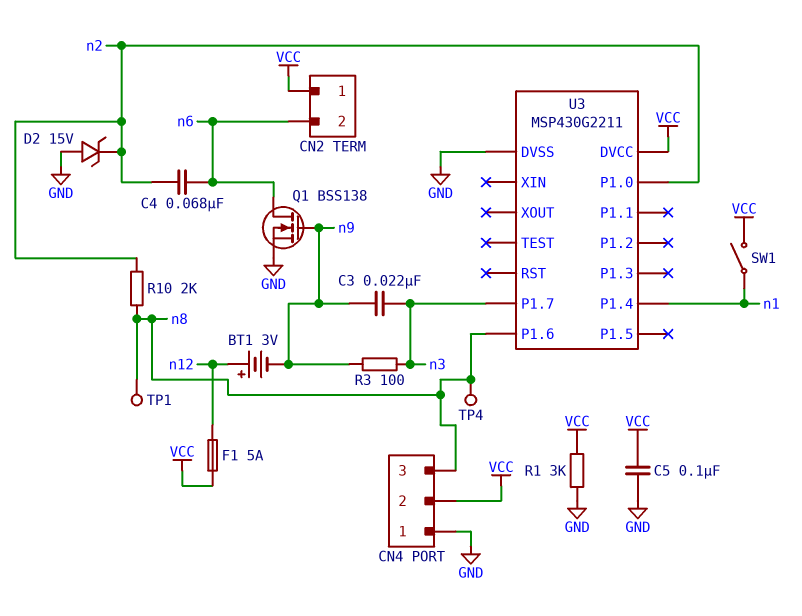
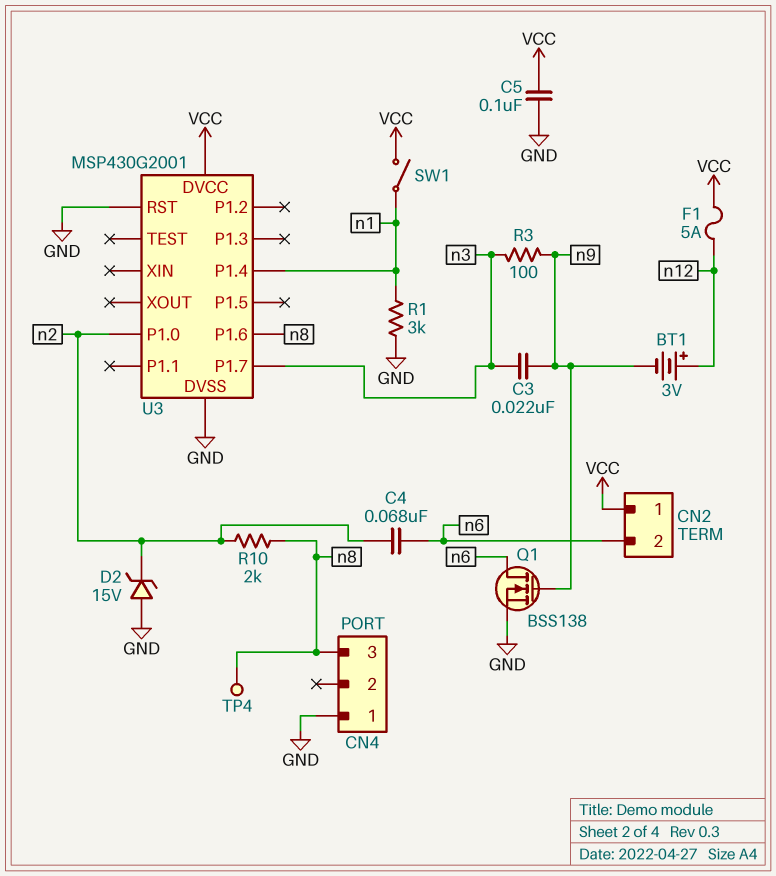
CN4 pin 2: VCC -> none
R1: 3k (GND, VCC) -> 3k (GND, n1)
TP1: test point (n8) -> none
U3: MSP430G2211 -> MSP430G2001
U3 pin RST: none -> GND

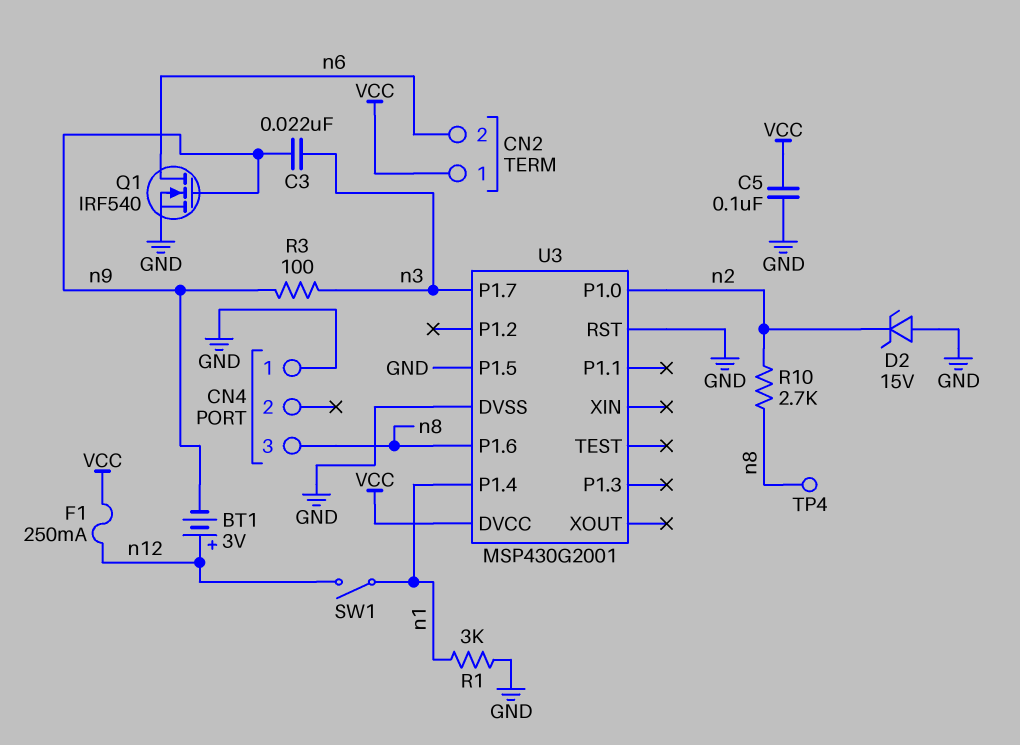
C4: 68nF (n2, n6) -> none
F1: 5A (VCC, n12) -> 250mA (VCC, n12)
Q1: NMOS BSS138 (G n9, D n6, S GND) -> NMOS IRF540 (G n9, D n6, S GND)
R10: 2k (n2, n8) -> 2.7k (n2, n8)
SW1: switch (VCC, n1) -> switch (n1, n12)
U3 pin P1.5: none -> GND

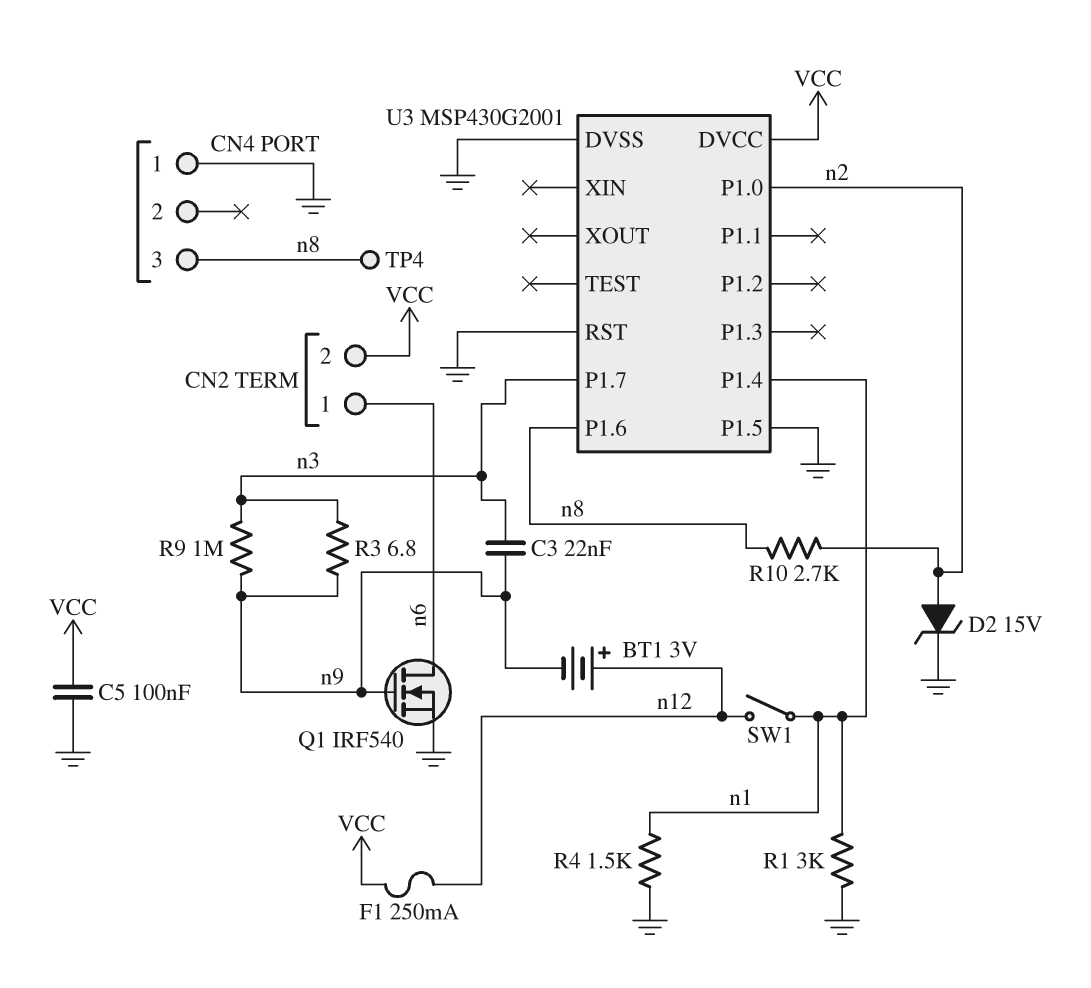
CN2 pin 1: VCC -> n6
CN2 pin 2: n6 -> VCC
D2: zener 15V (A GND, K n2) -> zener 15V (A n2, K GND)
R3: 100 (n3, n9) -> 6.8 (n3, n9)
R4: none -> 1.5k (GND, n1)
R9: none -> 1M (n3, n9)

